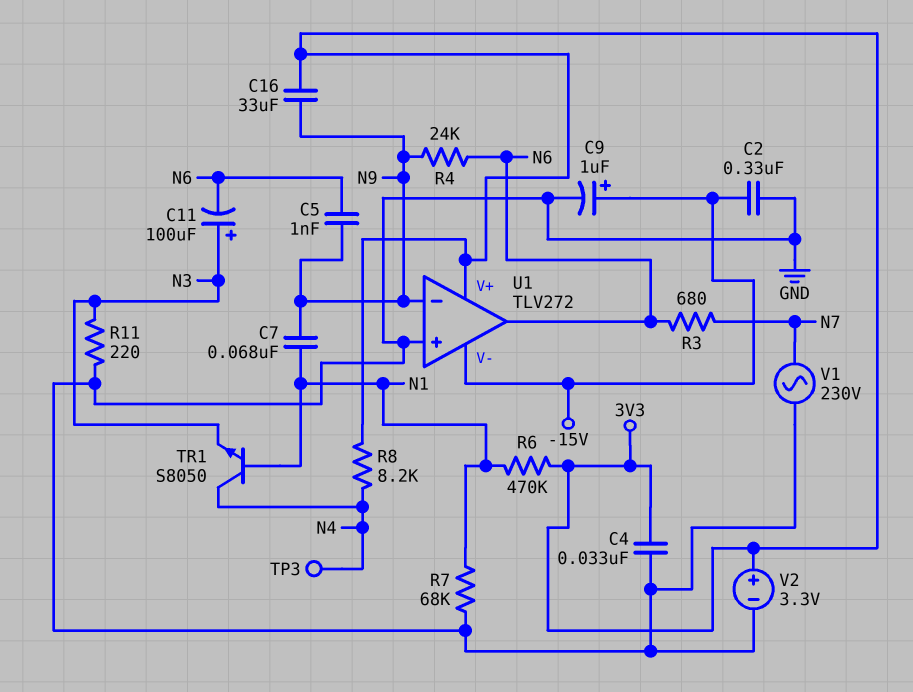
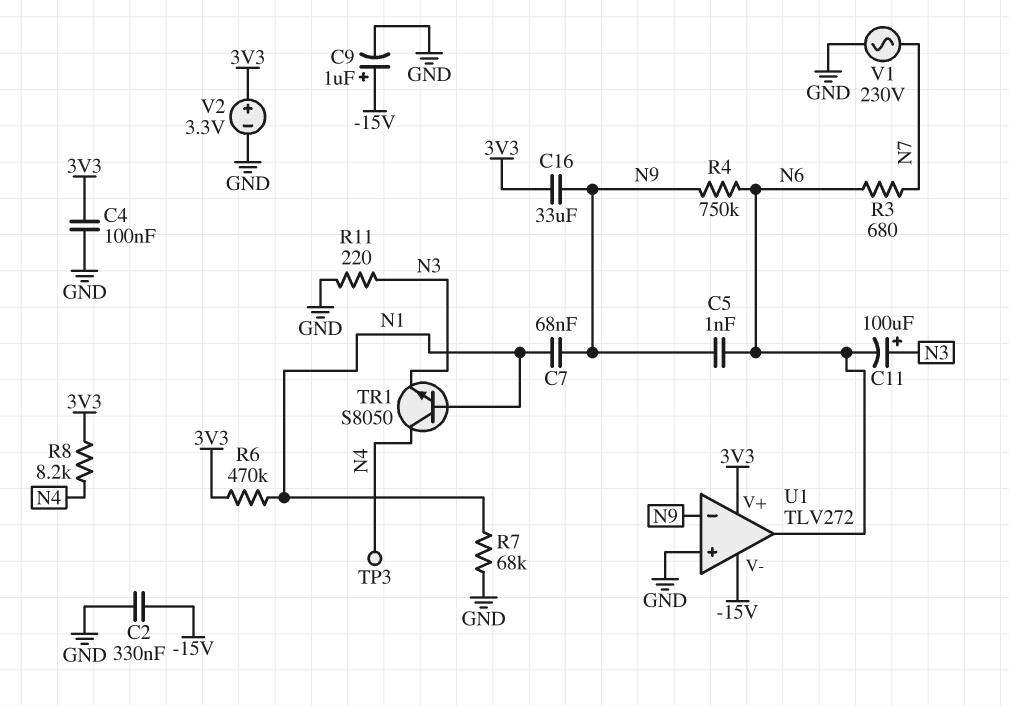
C4: 33nF (3V3, GND) -> 100nF (3V3, GND)
R4: 24k (N6, N9) -> 750k (N6, N9)

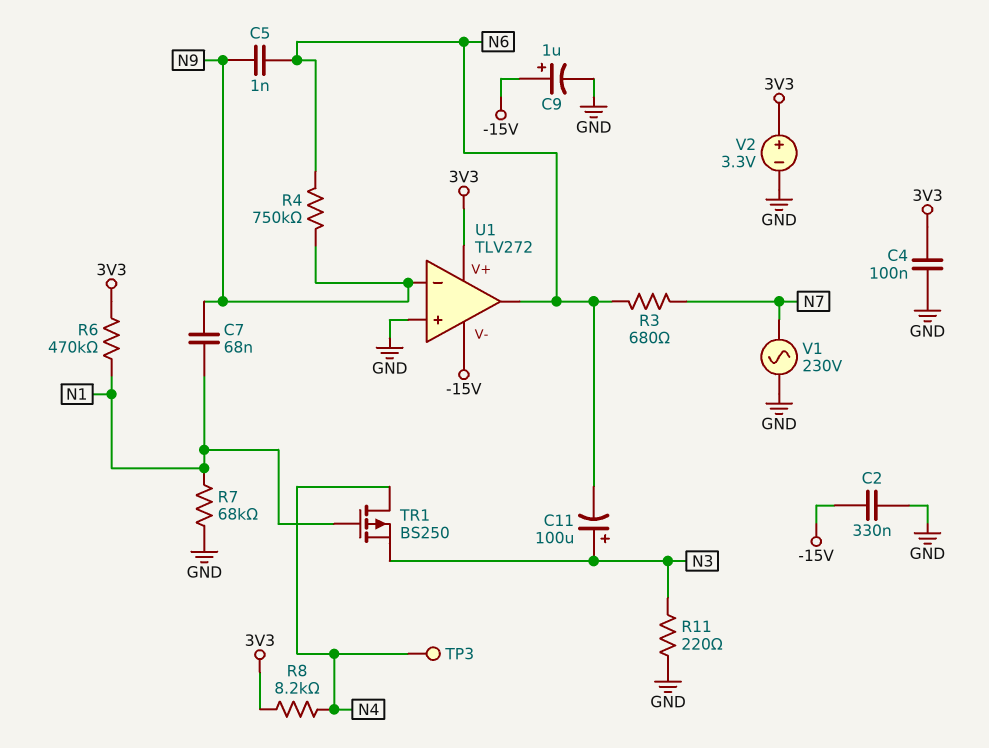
C16: 33uF (3V3, N9) -> none
TR1: NPN S8050 (B N1, C N4, E N3) -> PMOS BS250 (G N1, D N4, S N3)

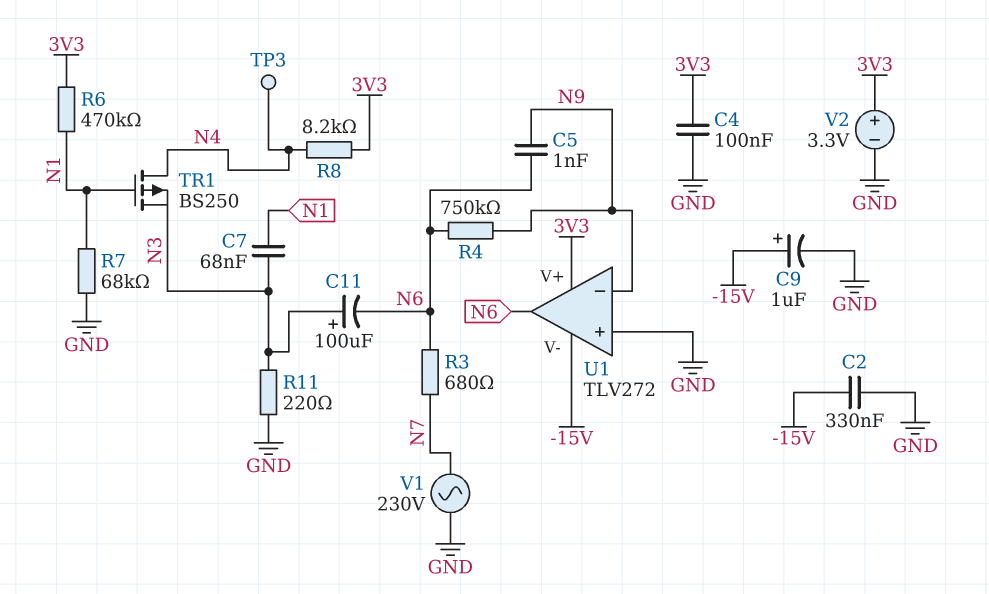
C7: 68nF (N1, N9) -> 68nF (N1, N3)

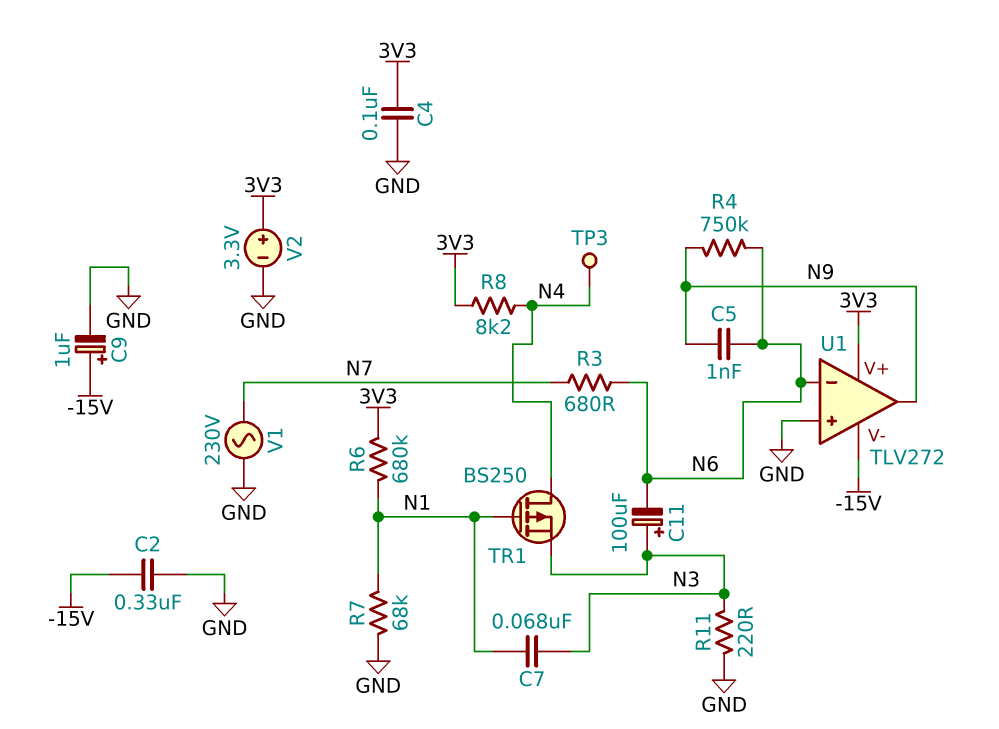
R6: 470k (3V3, N1) -> 680k (3V3, N1)
U1 pin in-: N9 -> N6
U1 pin out: N6 -> N9

